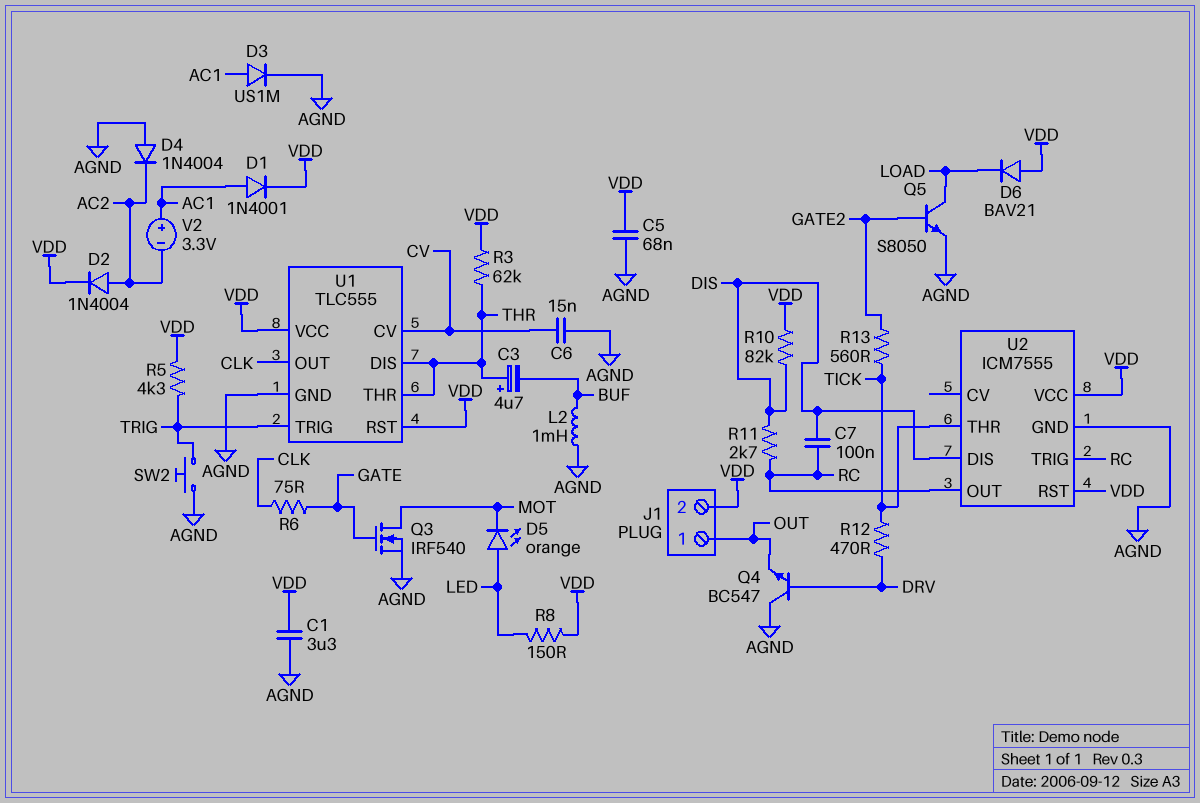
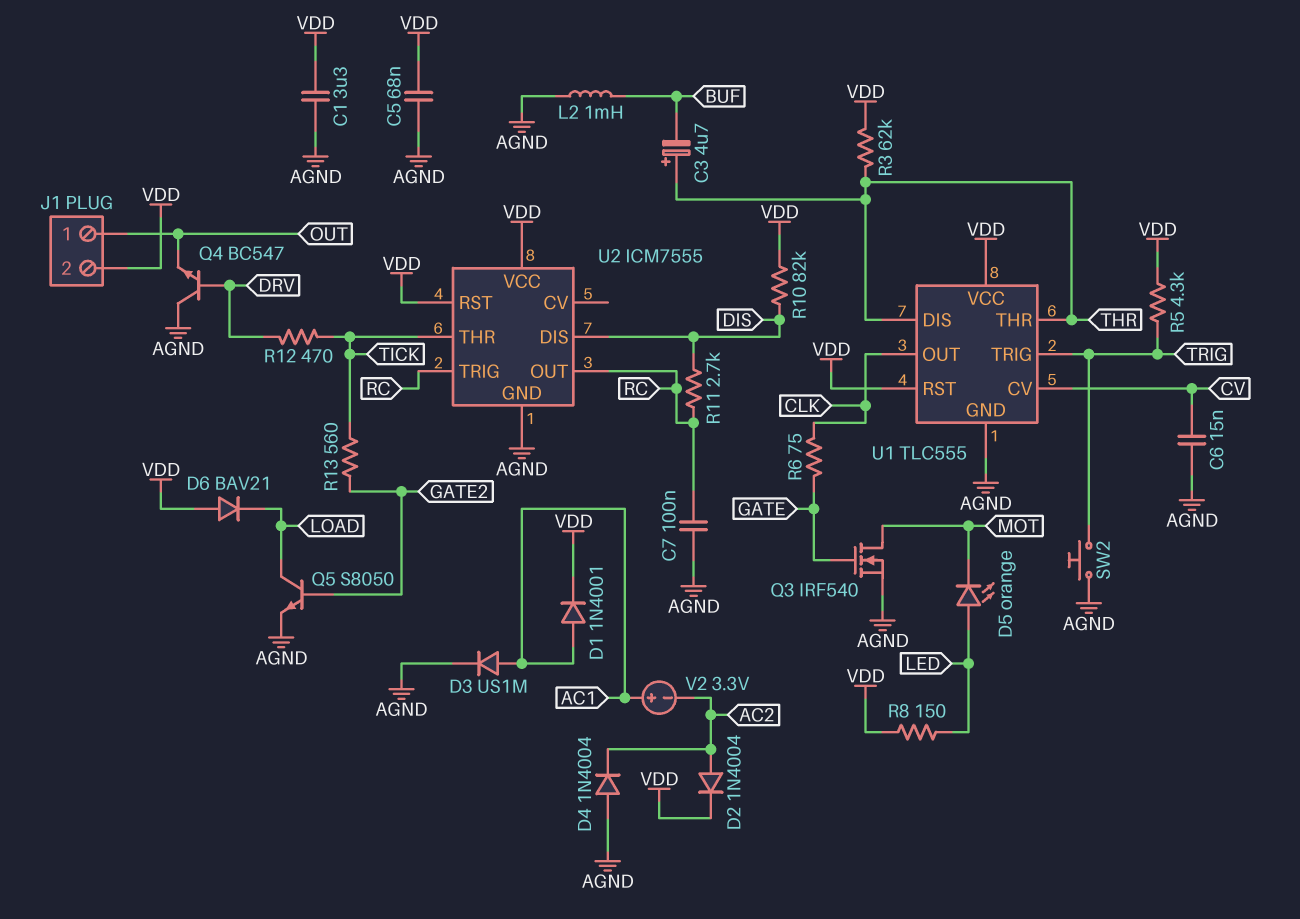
C7: 100nF (DIS, RC) -> 100nF (AGND, RC)

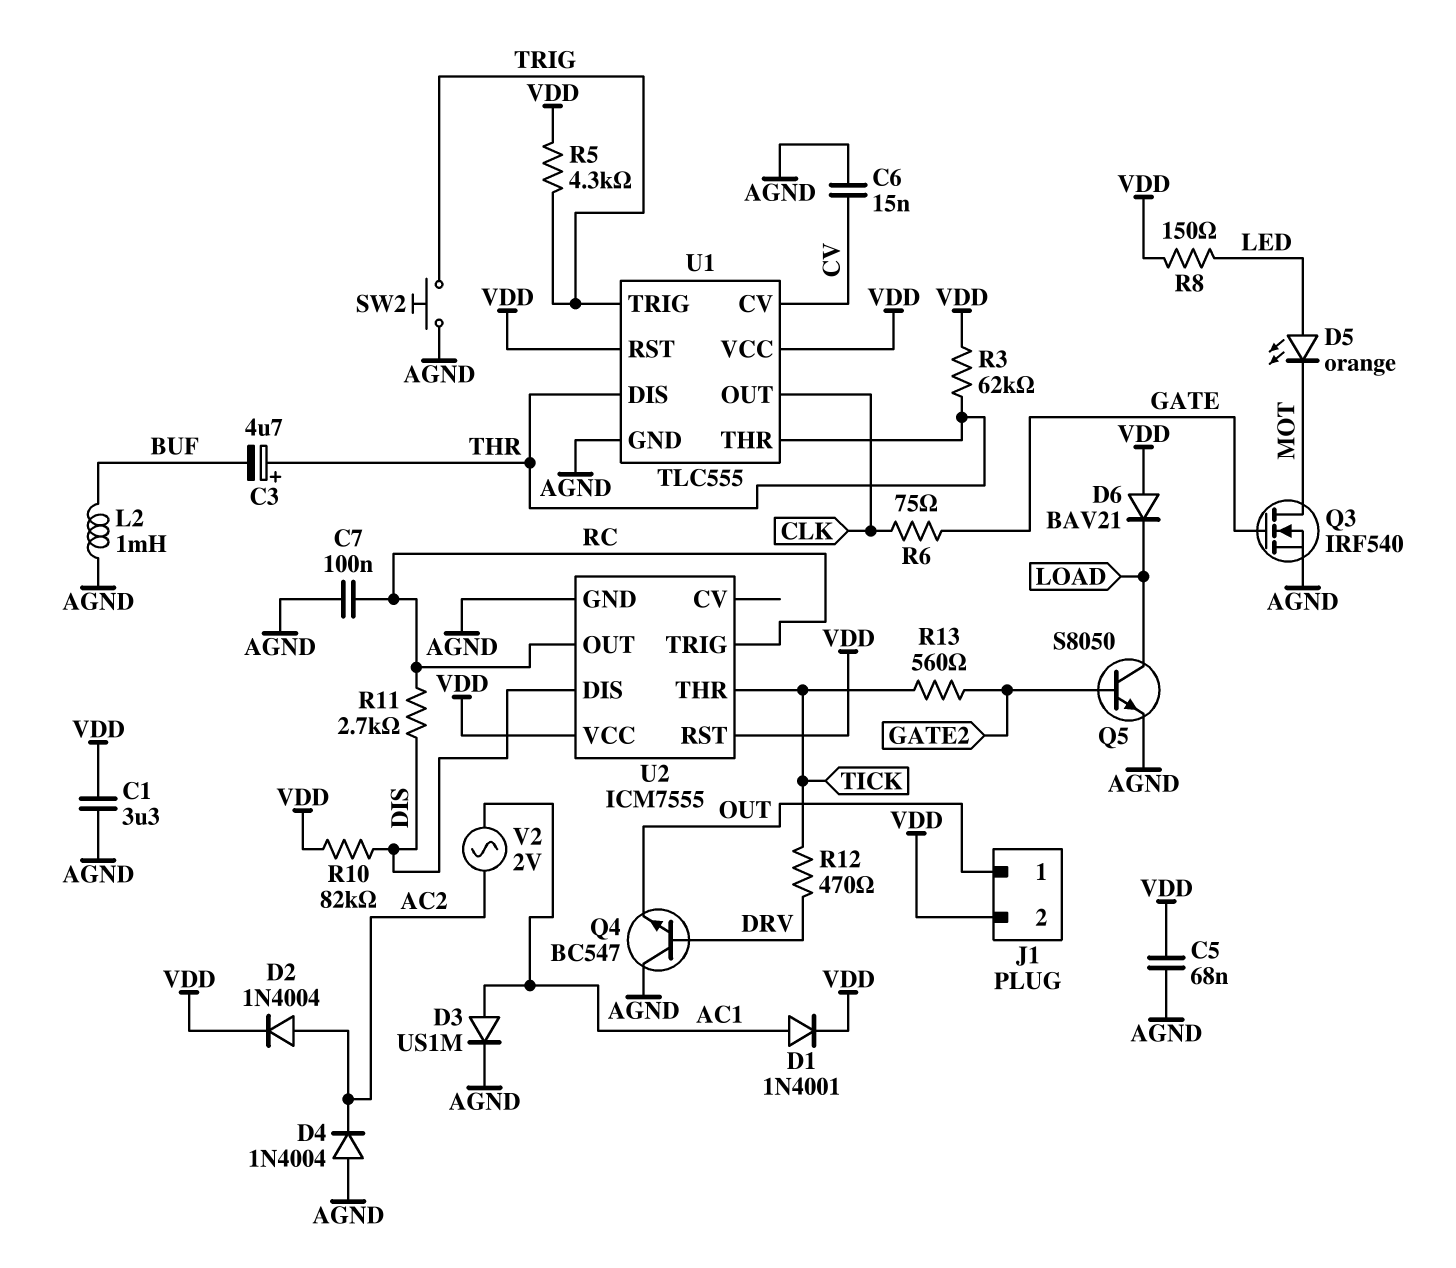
V2: 3.3V (plus AC1, minus AC2) -> AC 2V (AC1, AC2)

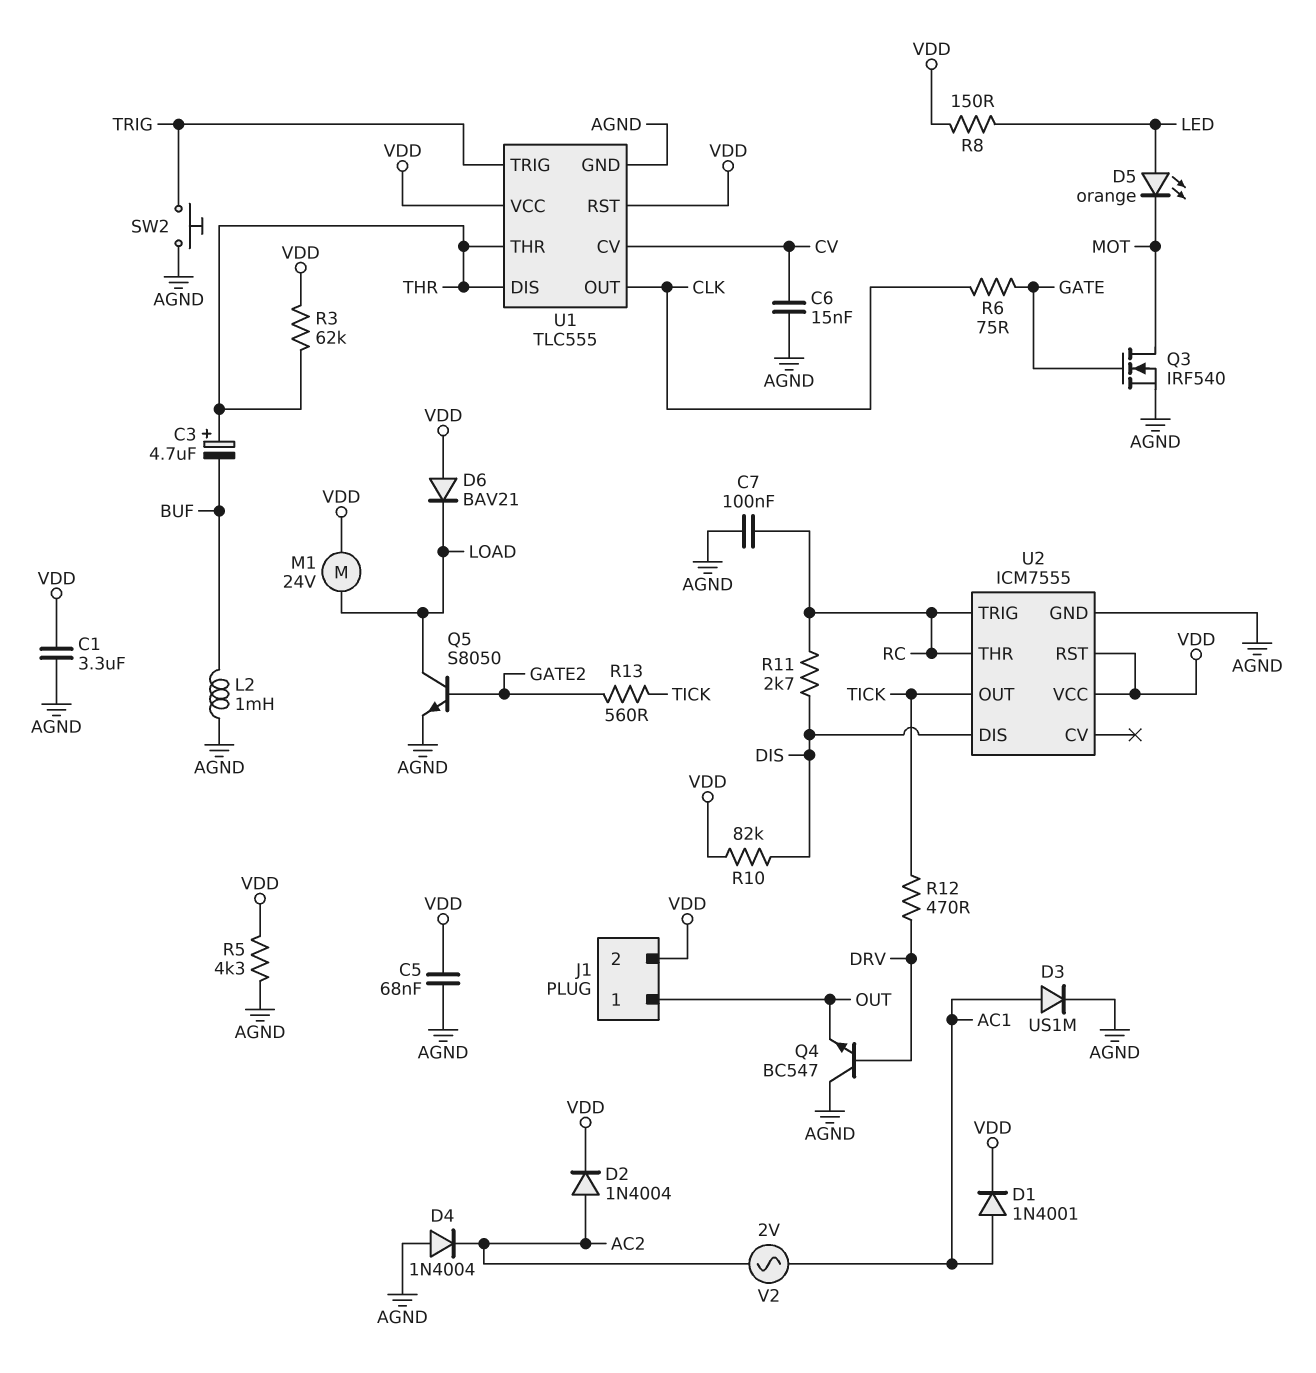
M1: none -> motor 24V (LOAD, VDD)
R5: 4.3k (TRIG, VDD) -> 4.3k (AGND, VDD)
U2 pin OUT: RC -> TICK
U2 pin THR: TICK -> RC

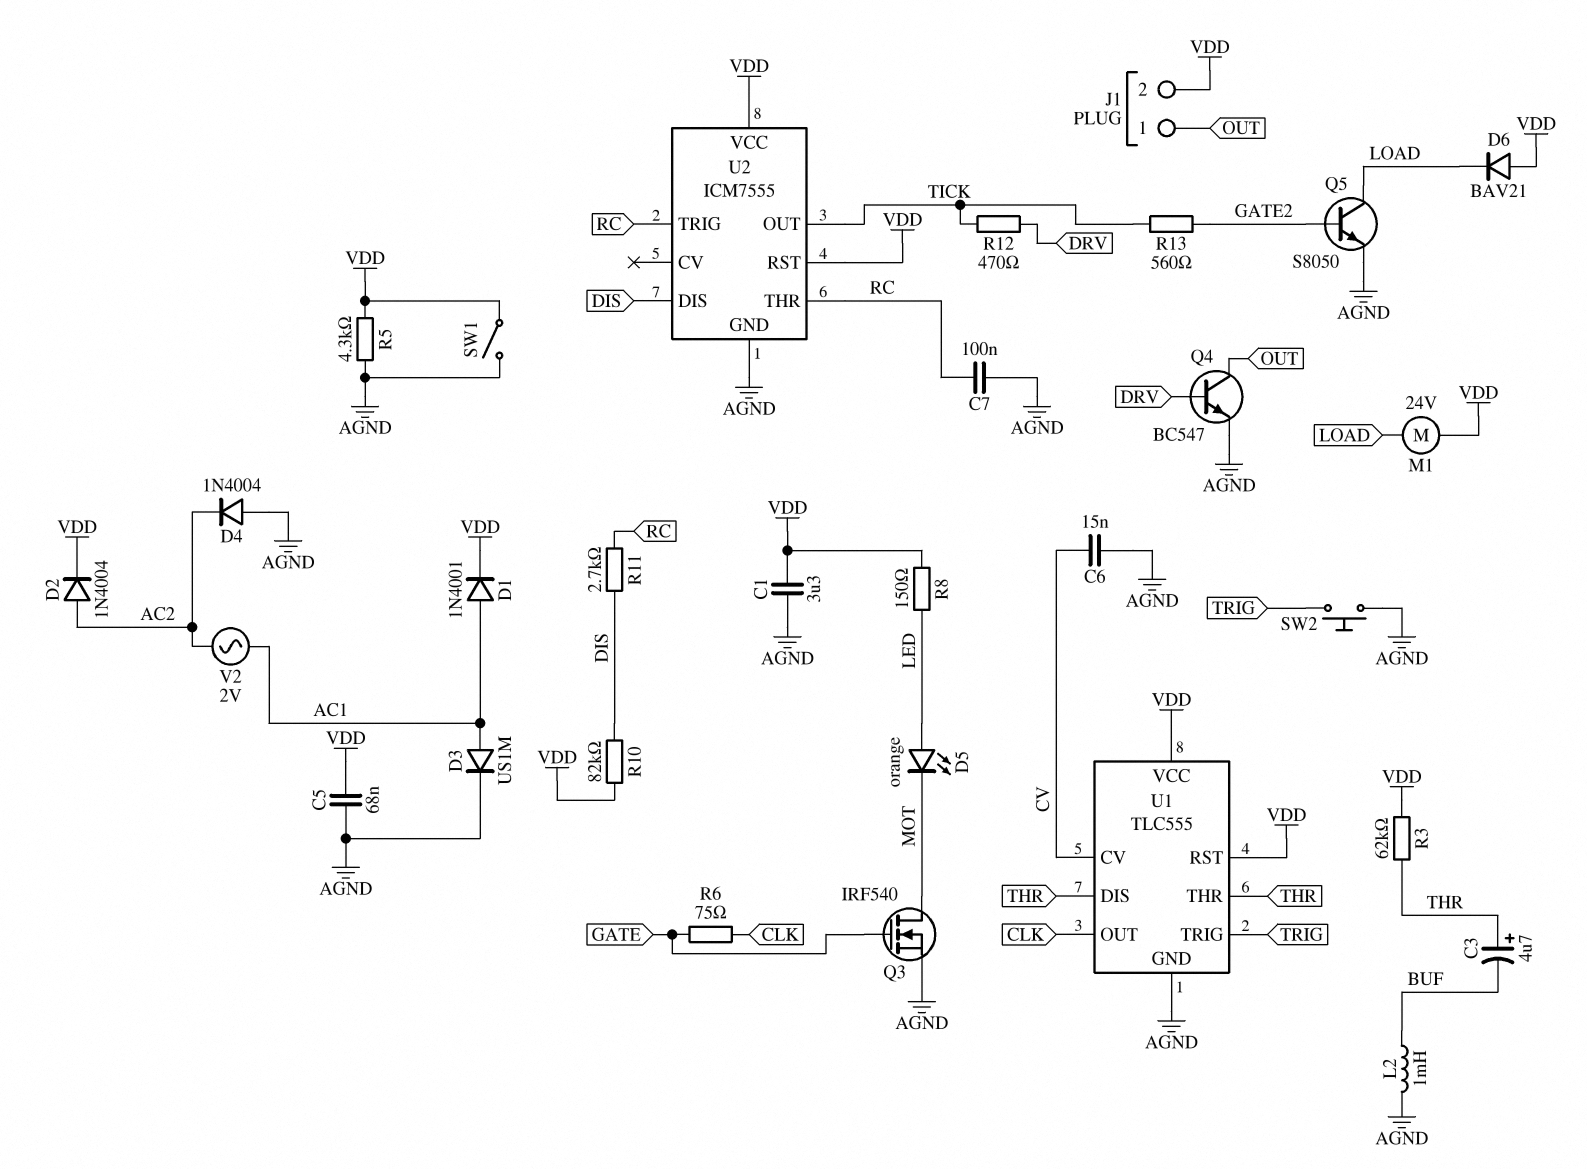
Q4: NPN BC547 (B DRV, C AGND, E OUT) -> NPN BC547 (B DRV, C OUT, E AGND)
SW1: none -> switch (AGND, VDD)

